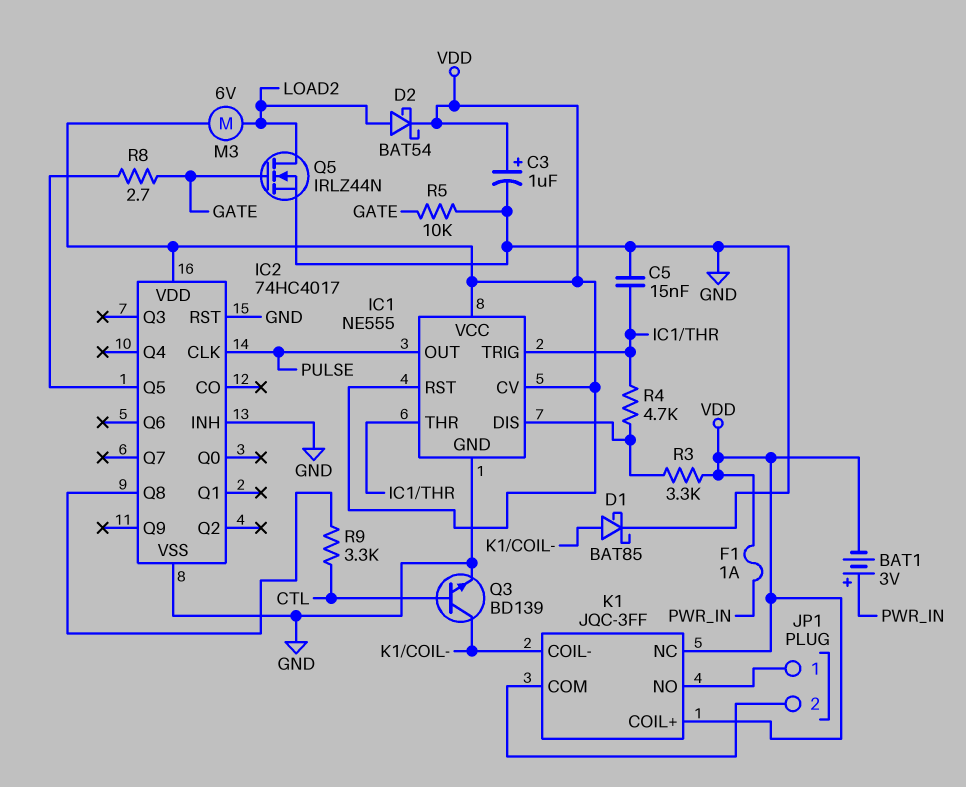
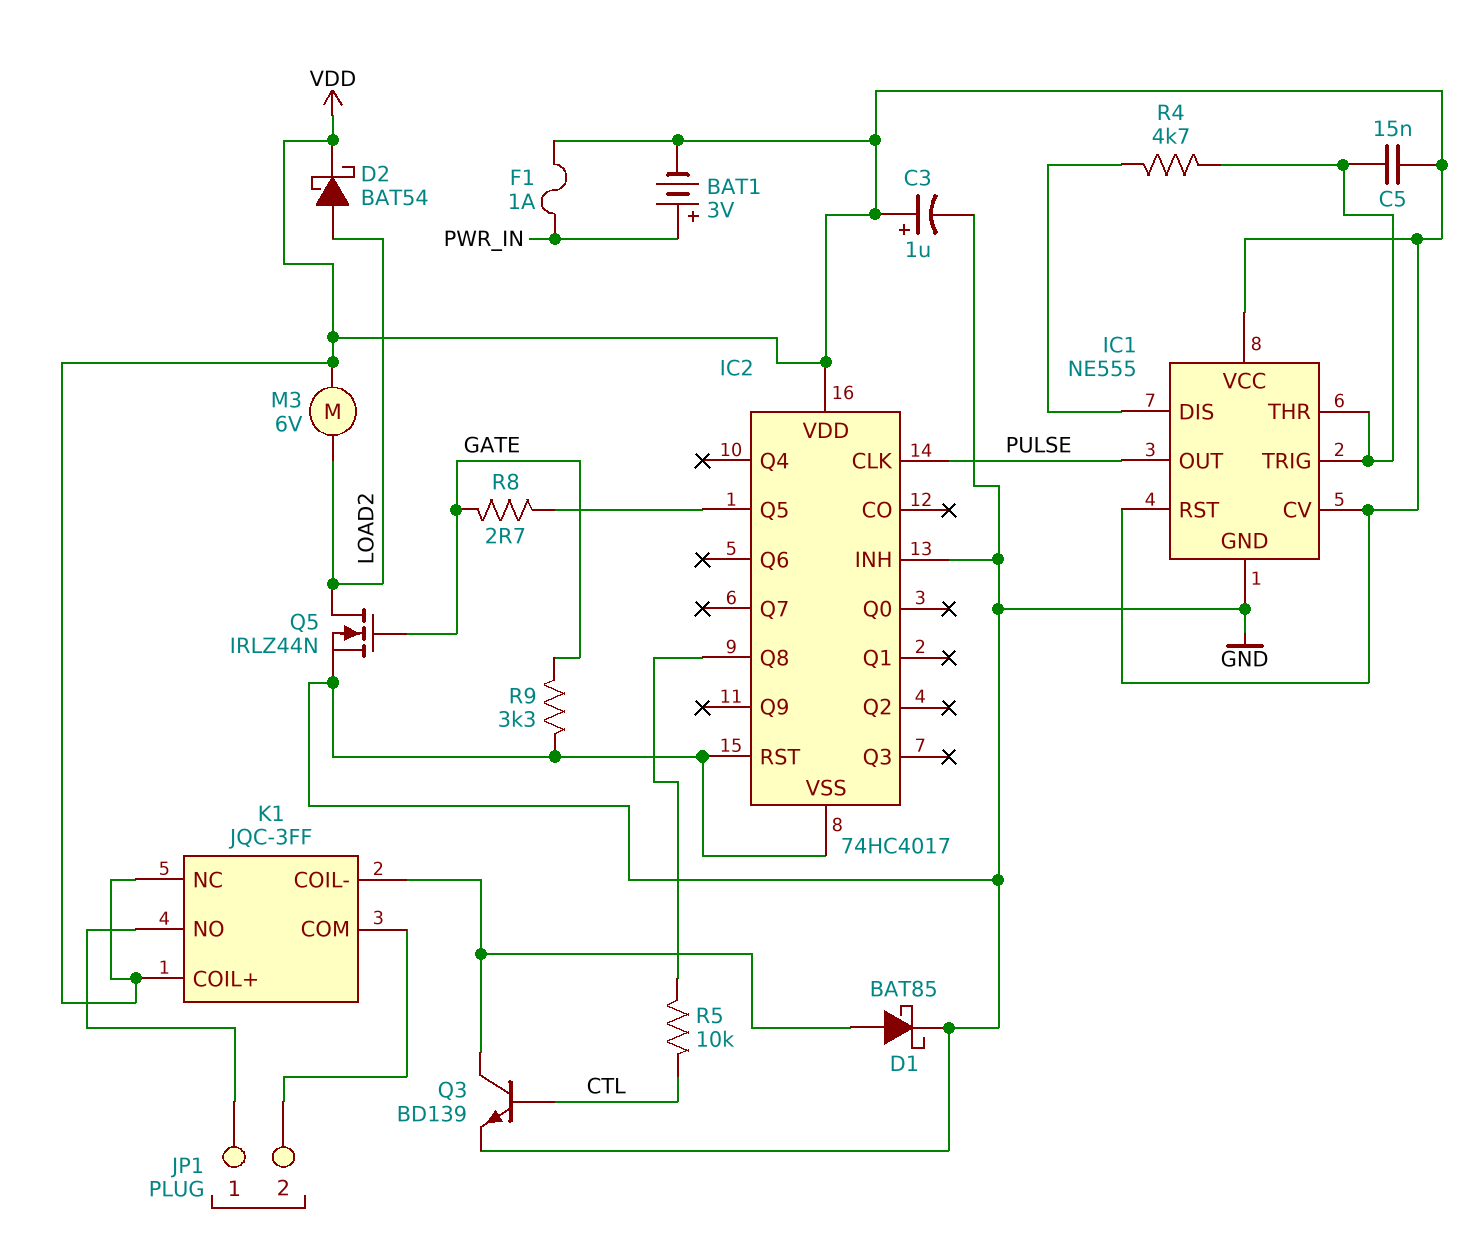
C5: 15nF (GND, IC1/THR) -> 15nF (IC1/THR, VDD)
R3: 3.3k (IC1/DIS, VDD) -> none
R5: 10k (GATE, GND) -> 10k (CTL, IC2/Q8)
R9: 3.3k (CTL, IC2/Q8) -> 3.3k (GATE, GND)

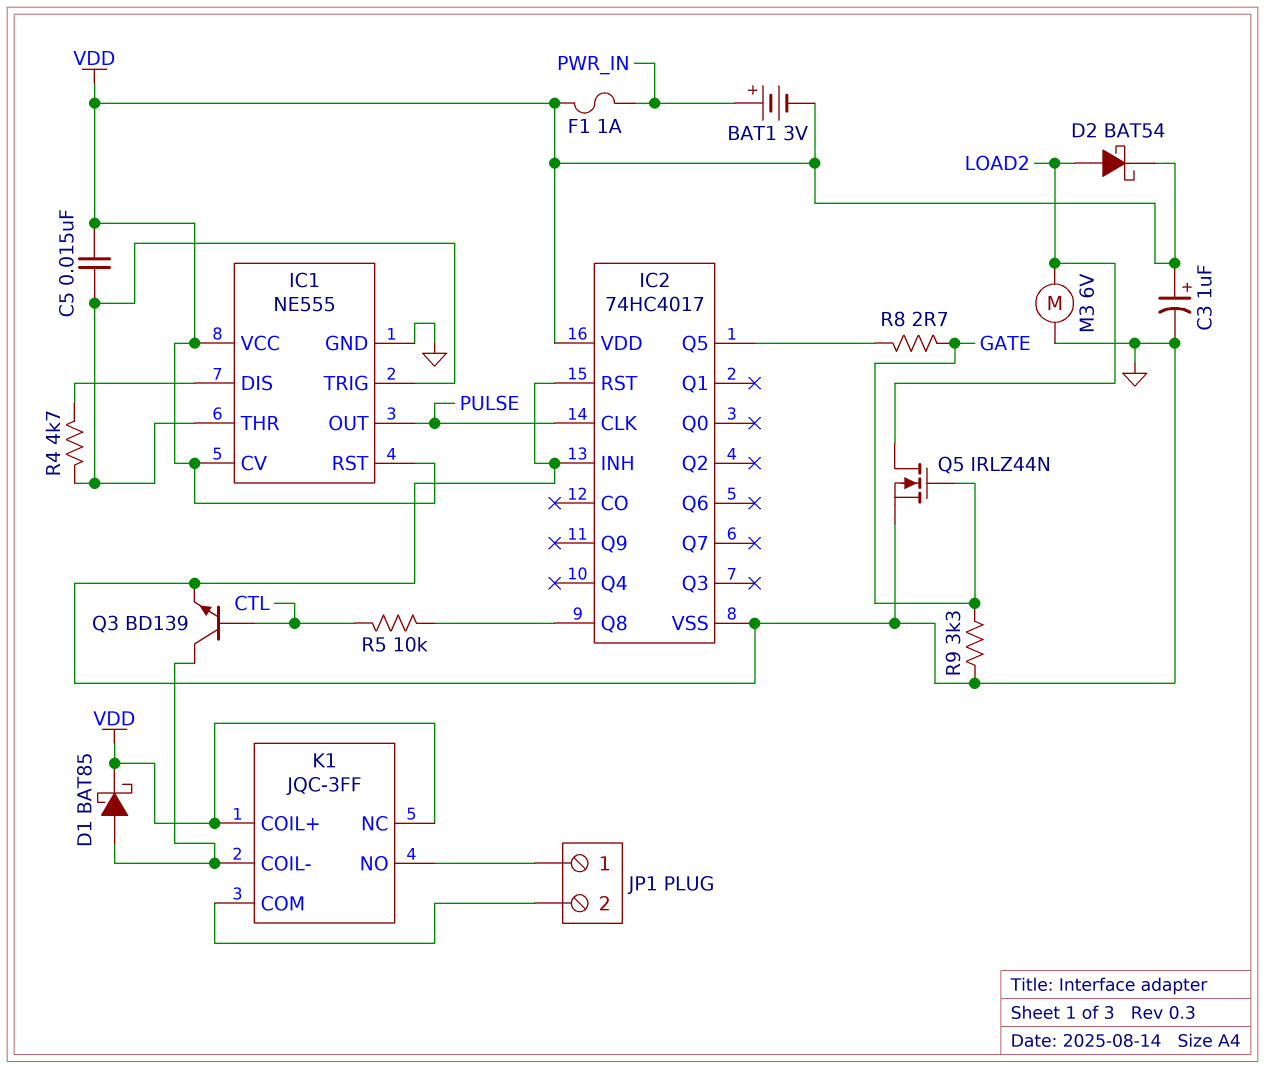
D1: schottky BAT85 (A K1/COIL-, K GND) -> schottky BAT85 (A K1/COIL-, K VDD)
M3: motor 6V (LOAD2, VDD) -> motor 6V (GND, LOAD2)

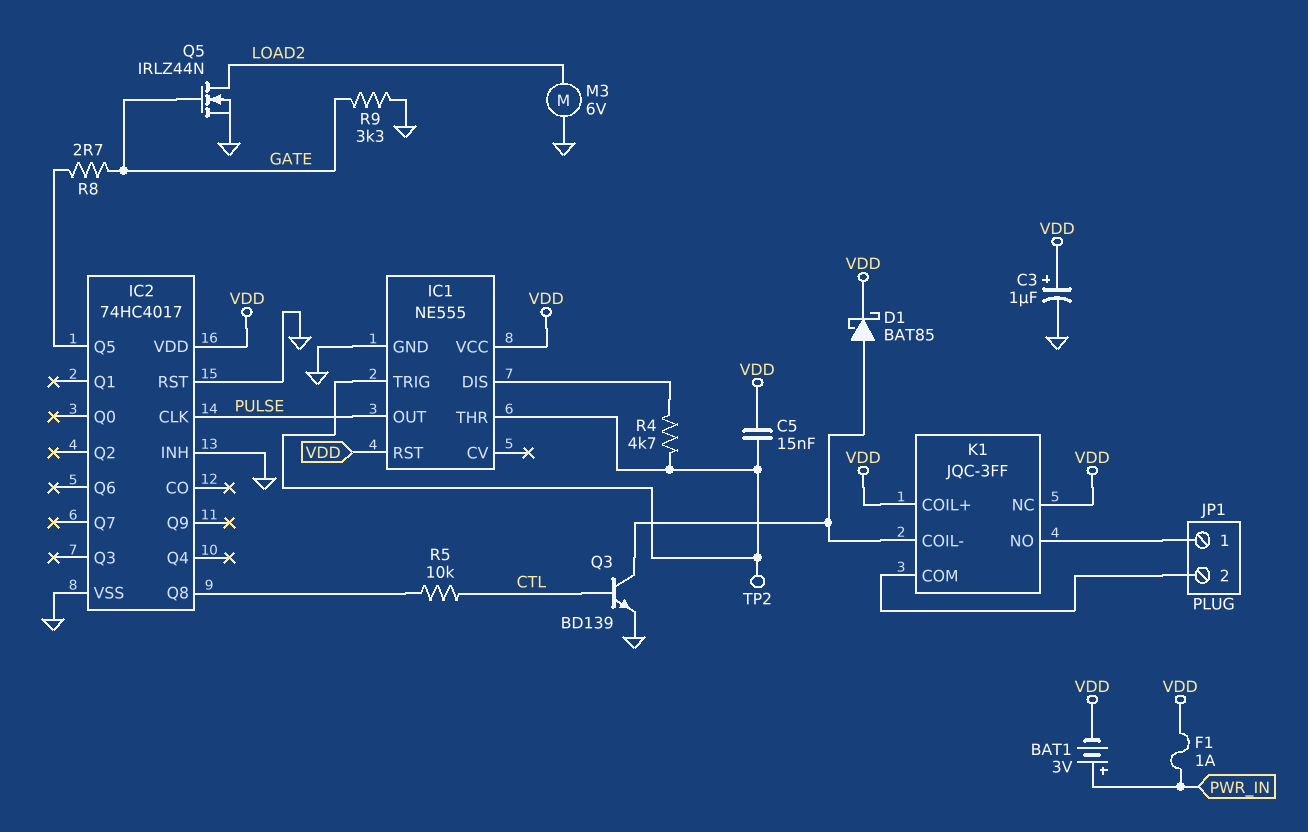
D2: schottky BAT54 (A LOAD2, K VDD) -> none
IC1 pin CV: VDD -> none
TP2: none -> test point (IC1/THR)

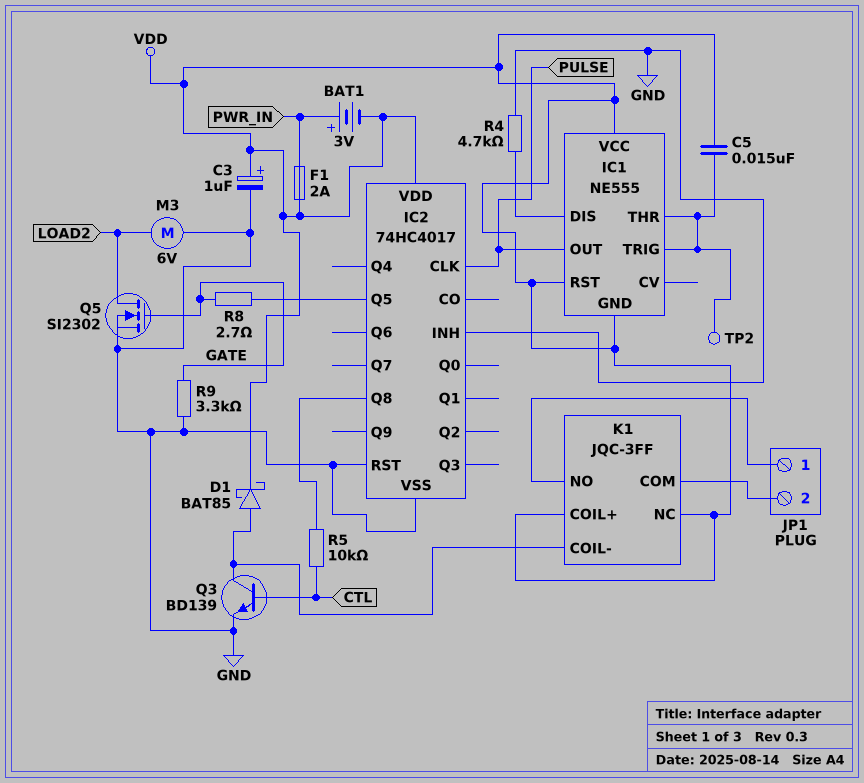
F1: 1A (PWR_IN, VDD) -> 2A (PWR_IN, VDD)
IC1 pin GND: GND -> VDD
Q5: NMOS IRLZ44N (G GATE, D LOAD2, S GND) -> NMOS SI2302 (G GATE, D LOAD2, S GND)
R4: 4.7k (IC1/DIS, IC1/THR) -> 4.7k (GND, IC1/DIS)

